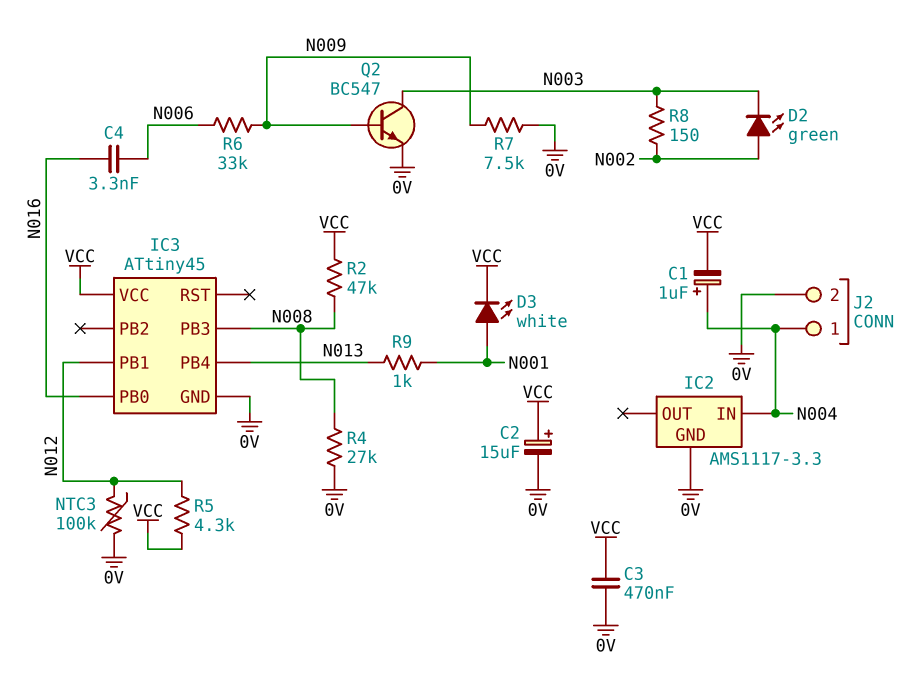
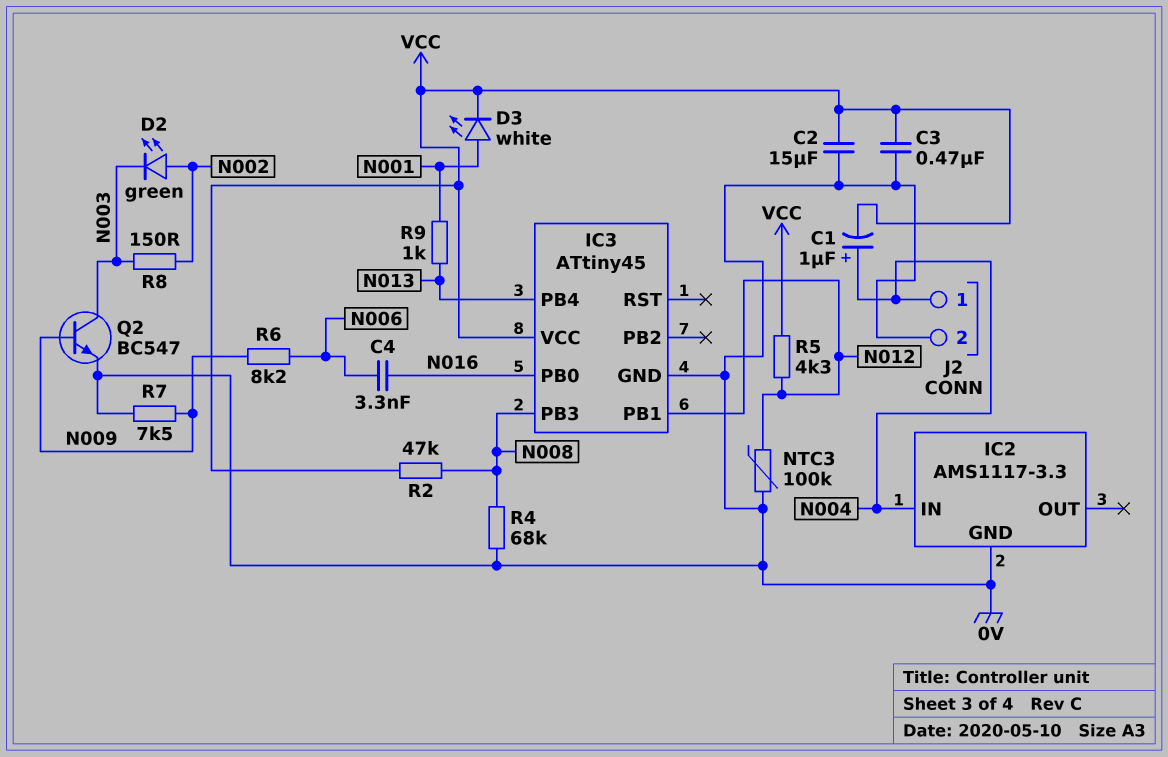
C2: 15uF (plus VCC, minus 0V) -> 15uF (0V, VCC)
R4: 27k (0V, N008) -> 68k (0V, N008)
R6: 33k (N006, N009) -> 8.2k (N006, N009)

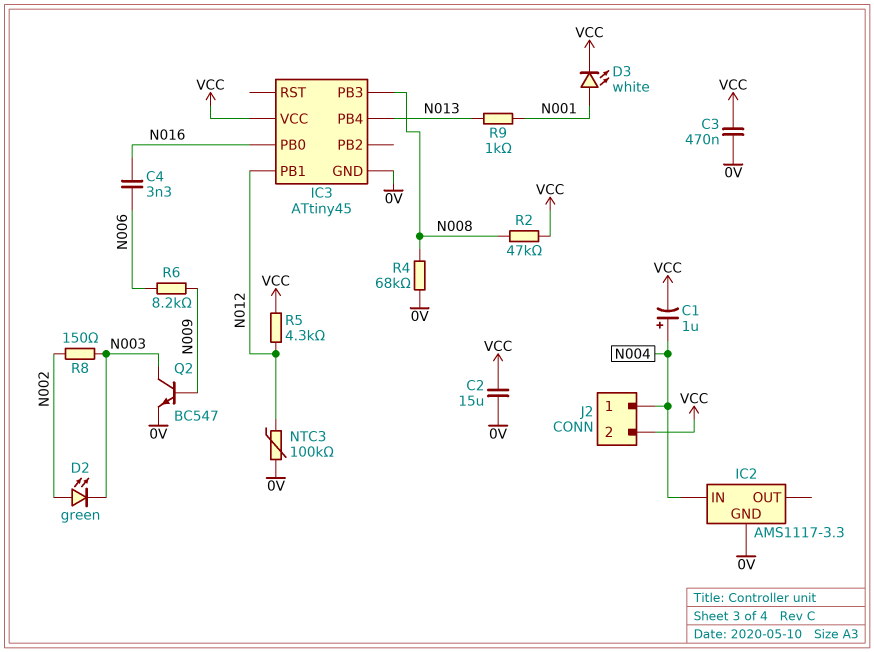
J2 pin 2: 0V -> VCC
R7: 7.5k (0V, N009) -> none

